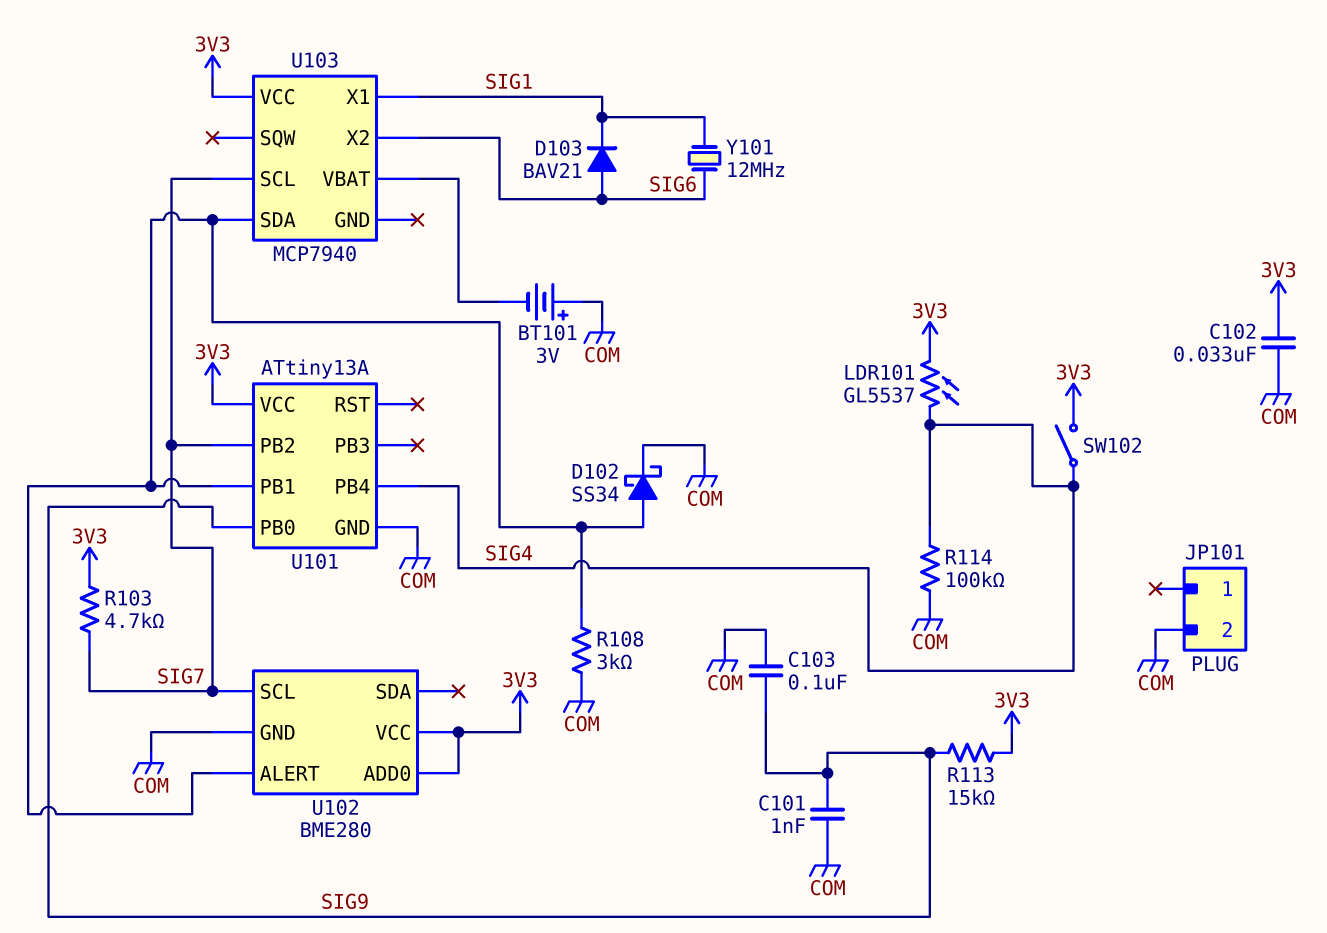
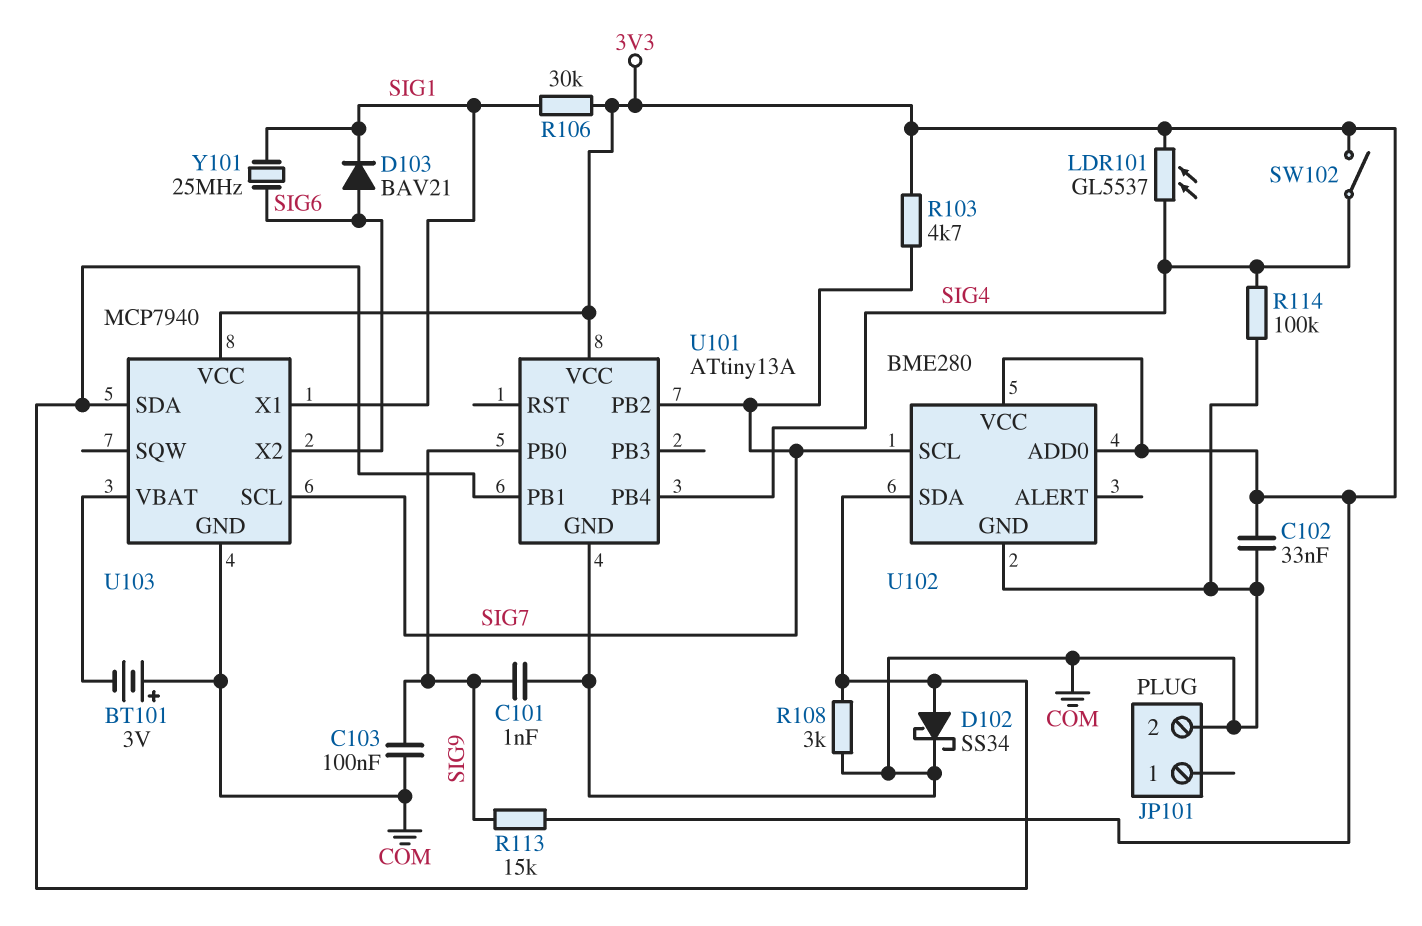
R106: none -> 30k (3V3, SIG1)
U102 pin ALERT: U101/PB1 -> none
U102 pin SDA: none -> U101/PB1
U103 pin GND: none -> COM
Y101: 12MHz (SIG1, SIG6) -> 25MHz (SIG1, SIG6)

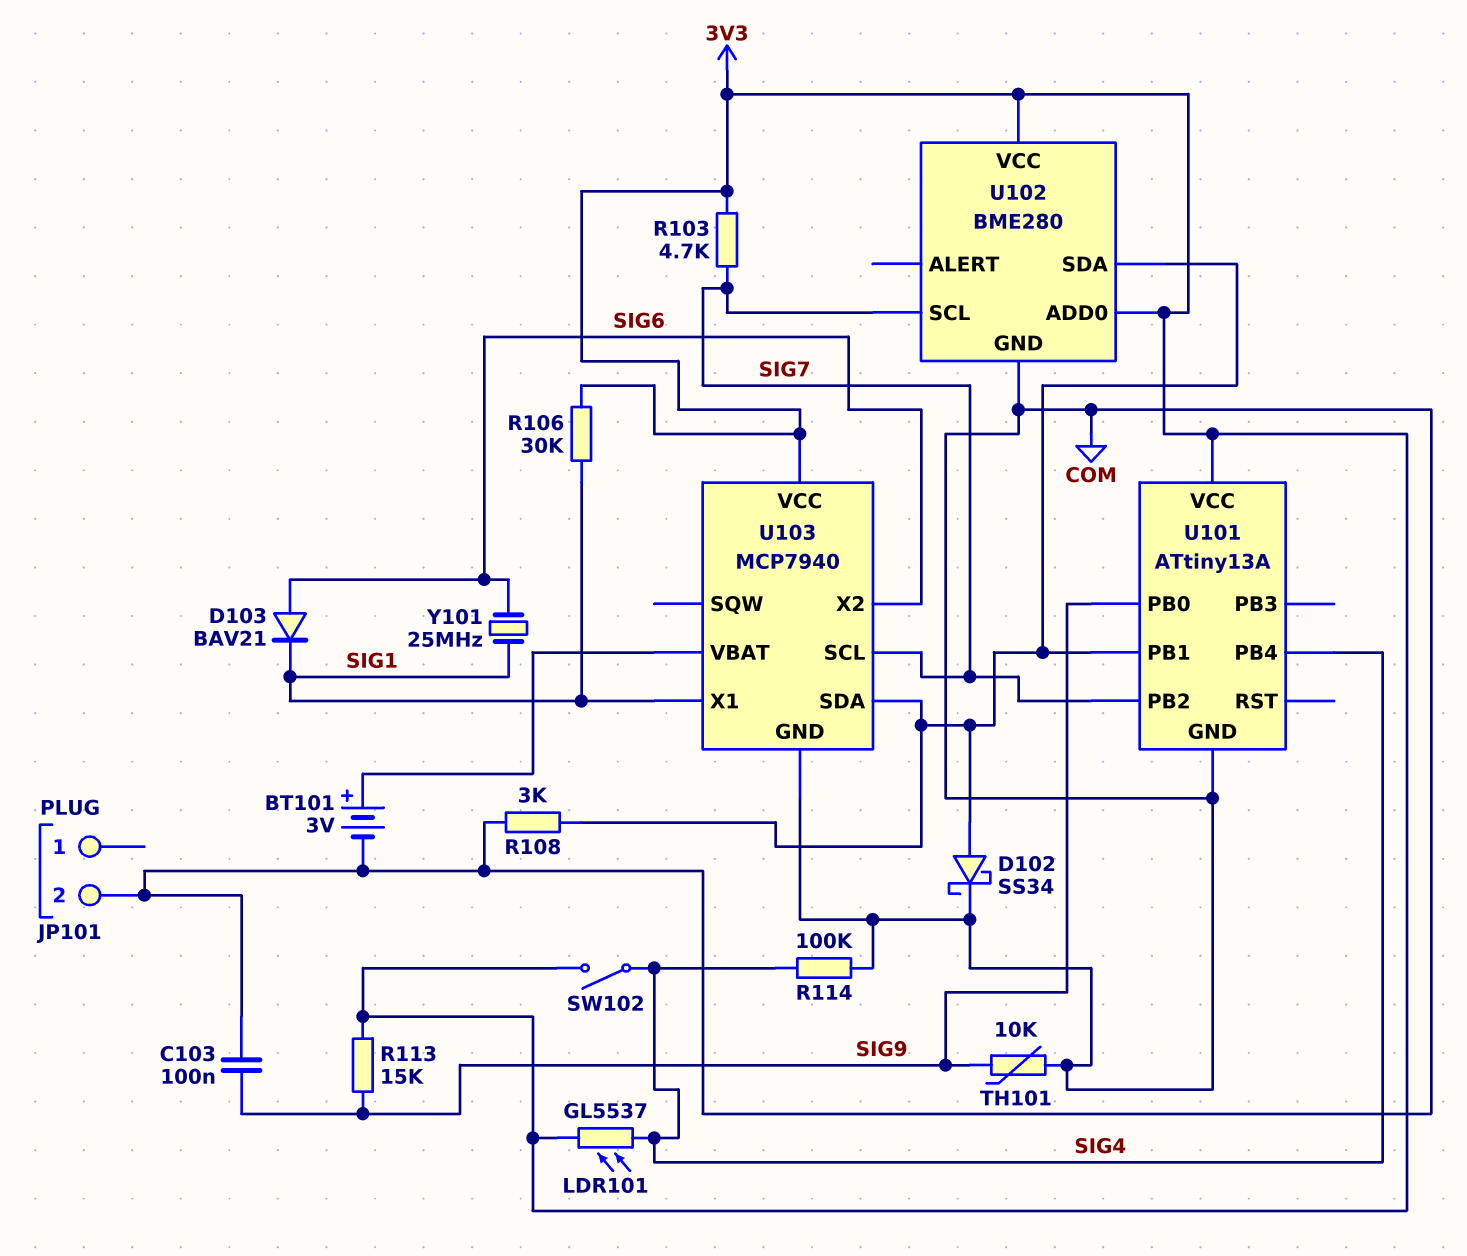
BT101: 3V (plus COM, minus U103/VBAT) -> 3V (plus U103/VBAT, minus COM)
C101: 1nF (COM, SIG9) -> none
C102: 33nF (3V3, COM) -> none
TH101: none -> 10k (COM, SIG9)

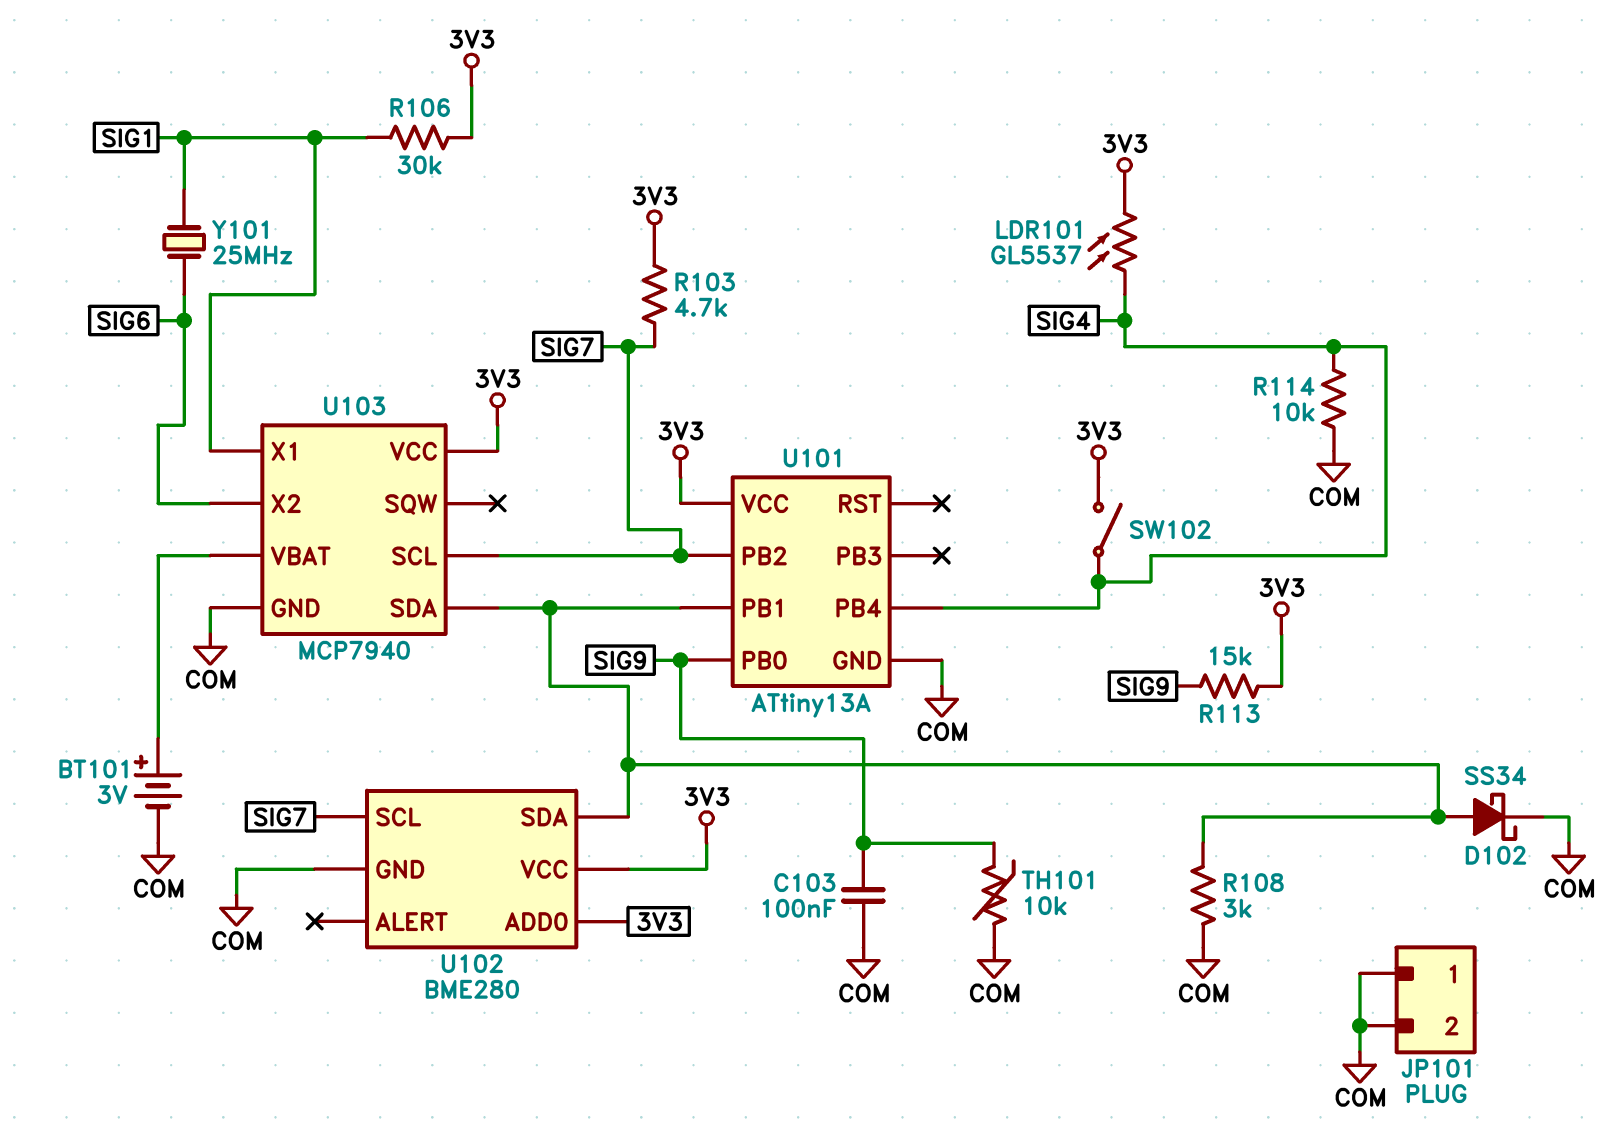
D103: diode BAV21 (A SIG6, K SIG1) -> none
JP101 pin 1: none -> COM
R114: 100k (COM, SIG4) -> 10k (COM, SIG4)

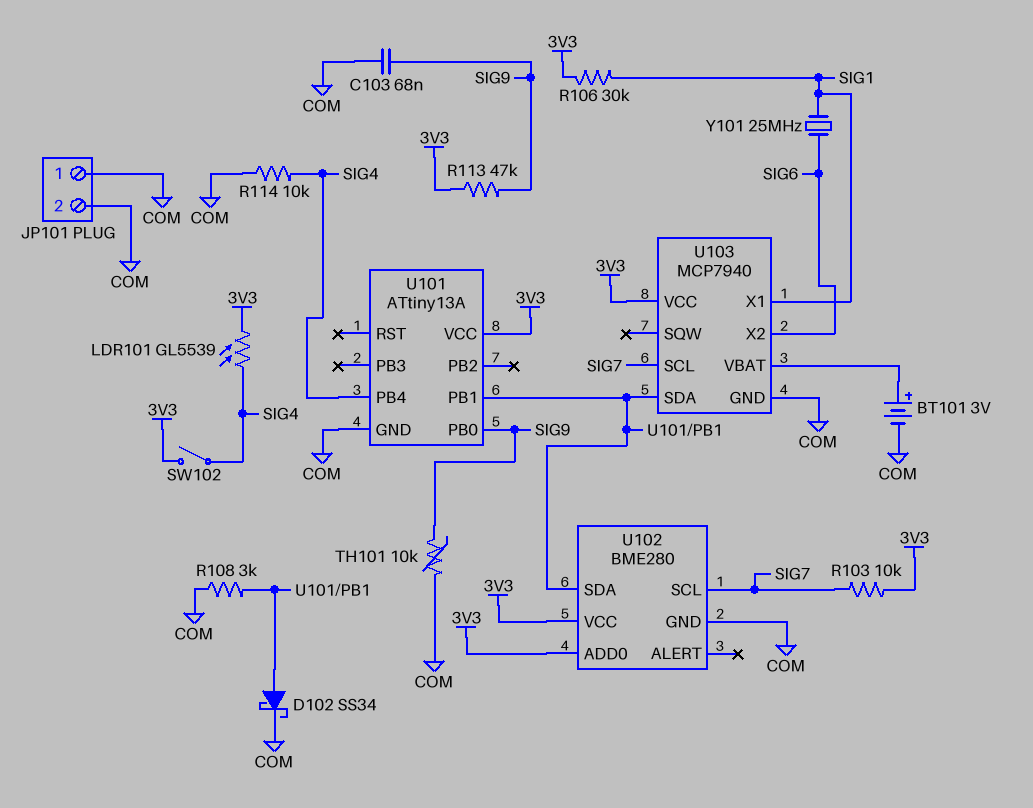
C103: 100nF (COM, SIG9) -> 68nF (COM, SIG9)
LDR101: GL5537 (3V3, SIG4) -> GL5539 (3V3, SIG4)
R103: 4.7k (3V3, SIG7) -> 10k (3V3, SIG7)
R113: 15k (3V3, SIG9) -> 47k (3V3, SIG9)
U101 pin PB2: SIG7 -> none

